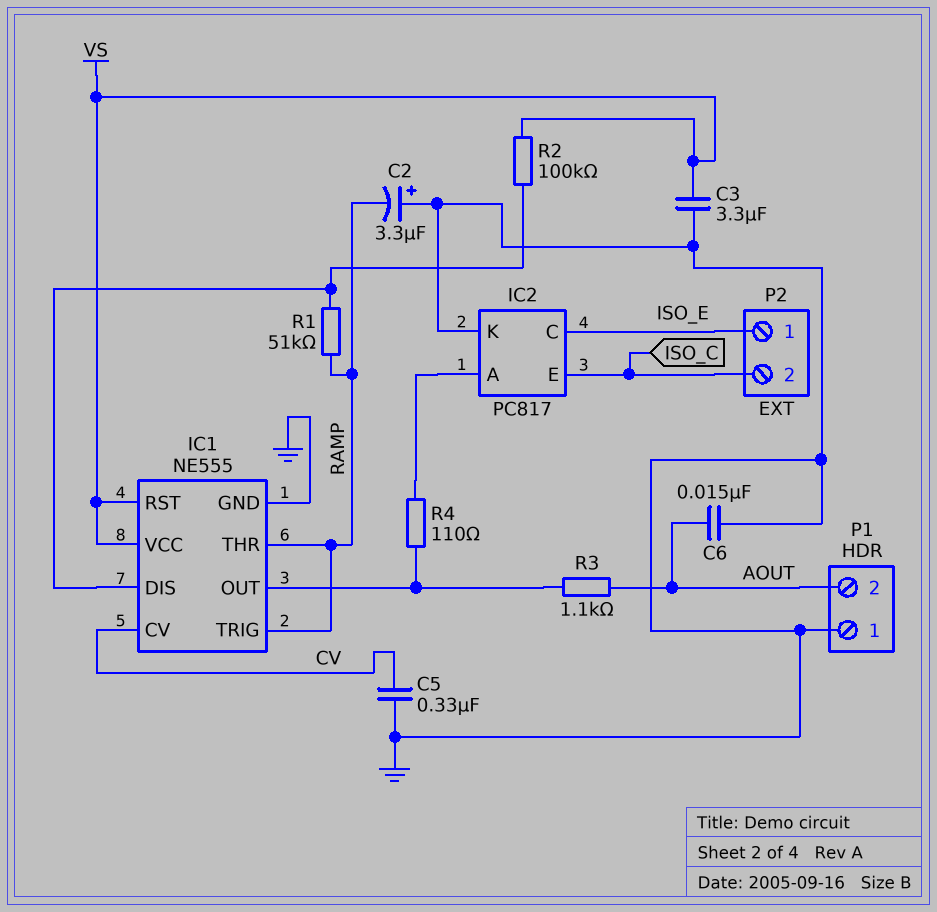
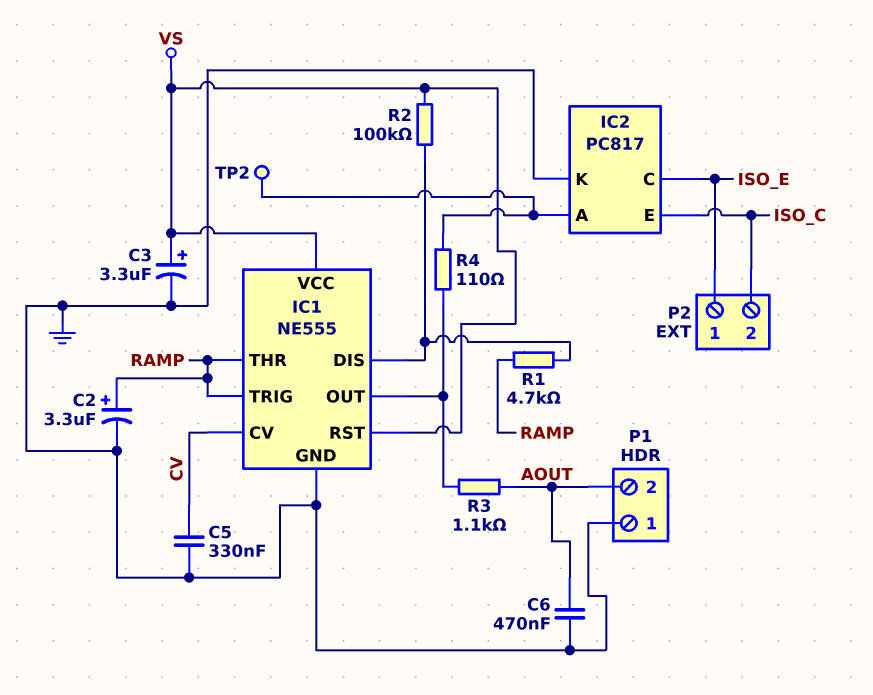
C2: 3.3uF (plus GND, minus RAMP) -> 3.3uF (plus RAMP, minus GND)
C3: 3.3uF (GND, VS) -> 3.3uF (plus VS, minus GND)
C6: 15nF (AOUT, GND) -> 470nF (AOUT, GND)
R1: 51k (IC1/DIS, RAMP) -> 4.7k (IC1/DIS, RAMP)
TP2: none -> test point (IC2/A)

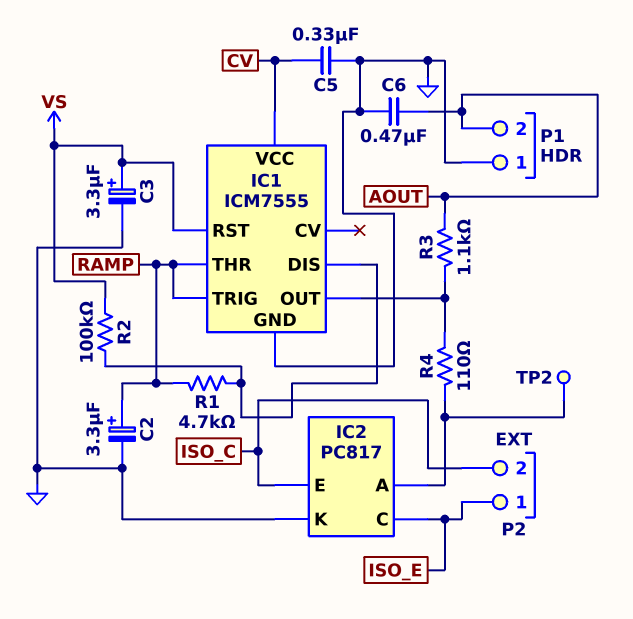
IC1: NE555 -> ICM7555
IC1 pin CV: CV -> none
IC1 pin VCC: VS -> CV

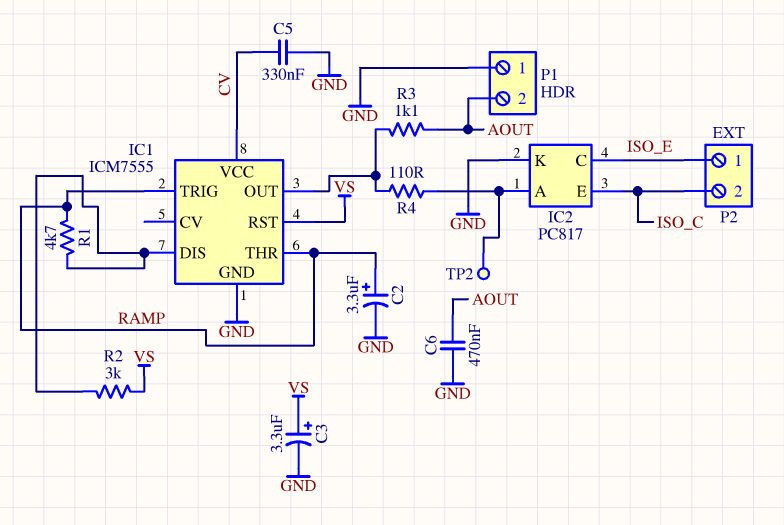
R2: 100k (IC1/DIS, VS) -> 3k (IC1/DIS, VS)

